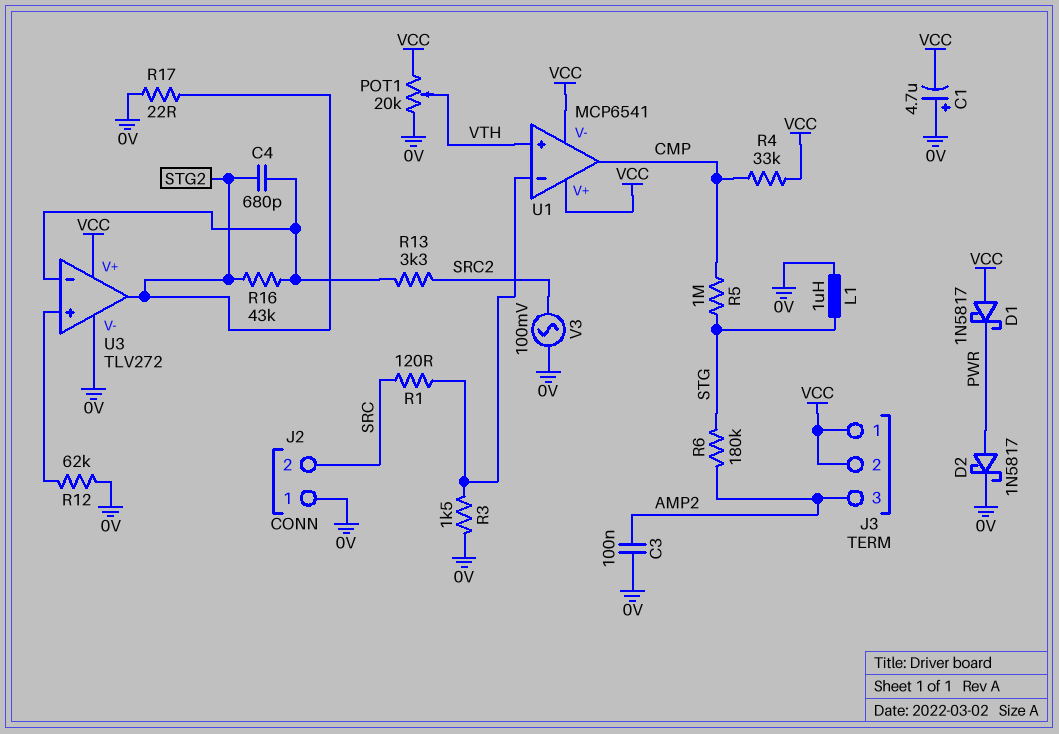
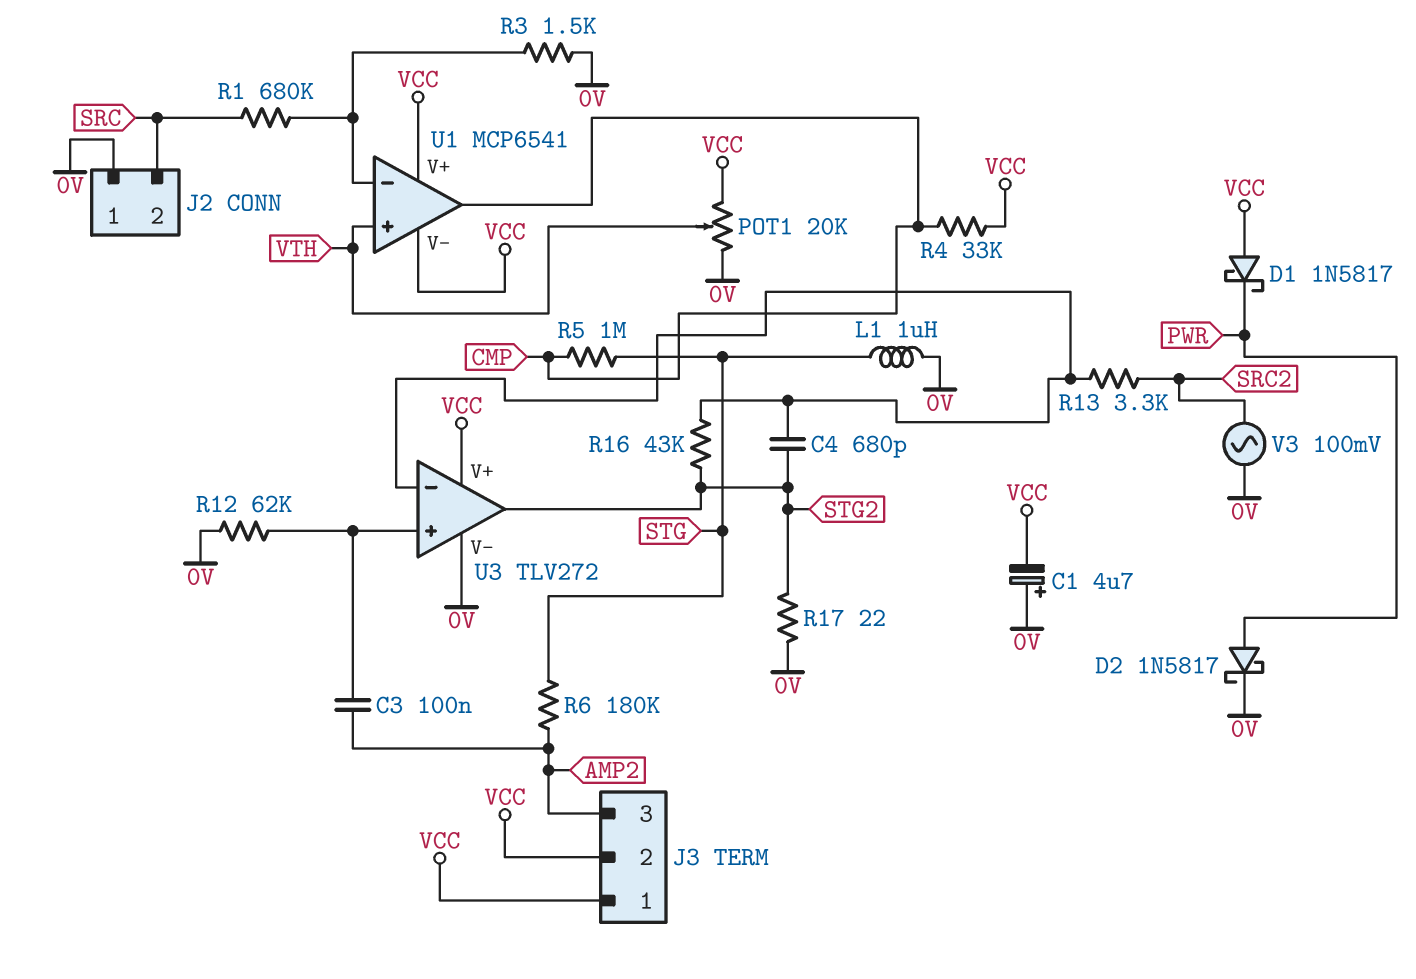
C3: 100nF (0V, AMP2) -> 100nF (AMP2, U3/in+)
R1: 120 (SRC, U1/in-) -> 680k (SRC, U1/in-)

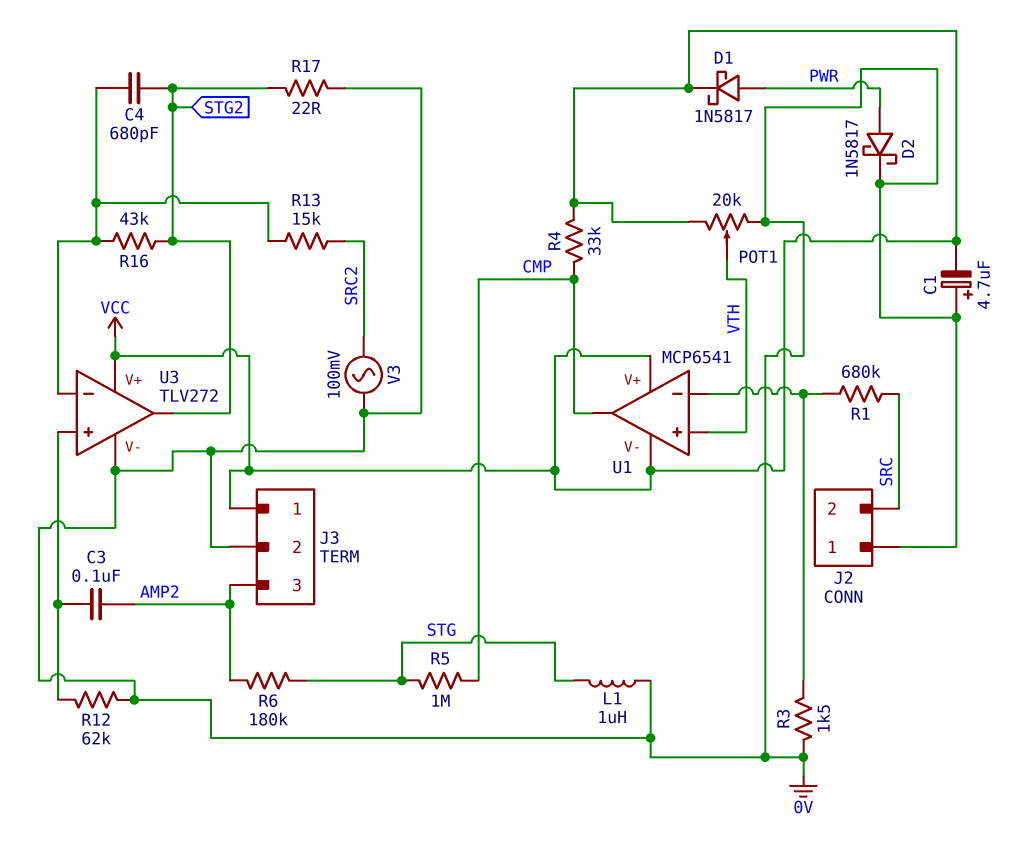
D1: schottky 1N5817 (A VCC, K PWR) -> schottky 1N5817 (A PWR, K VCC)
J3 pin 2: VCC -> 0V
R13: 3.3k (SRC2, U3/in-) -> 15k (SRC2, U3/in-)

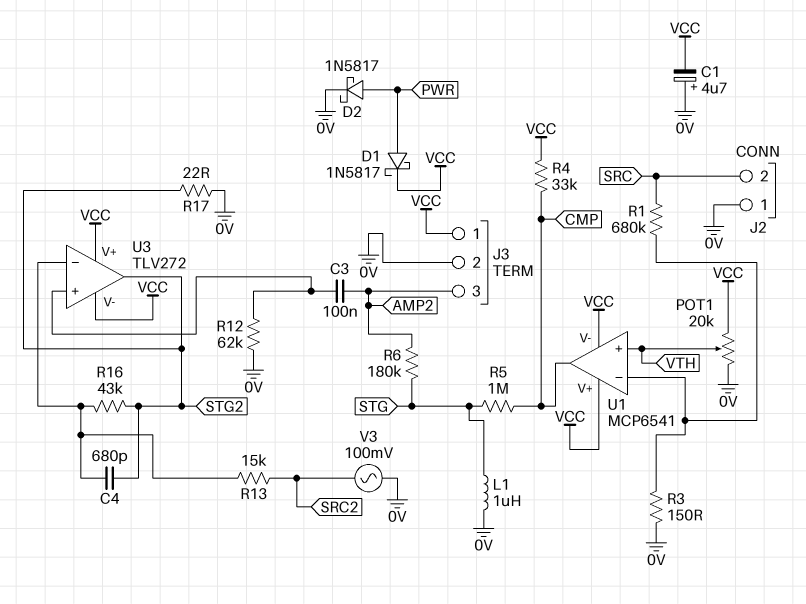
R3: 1.5k (0V, U1/in-) -> 150 (0V, U1/in-)
U3 pin V-: 0V -> VCC

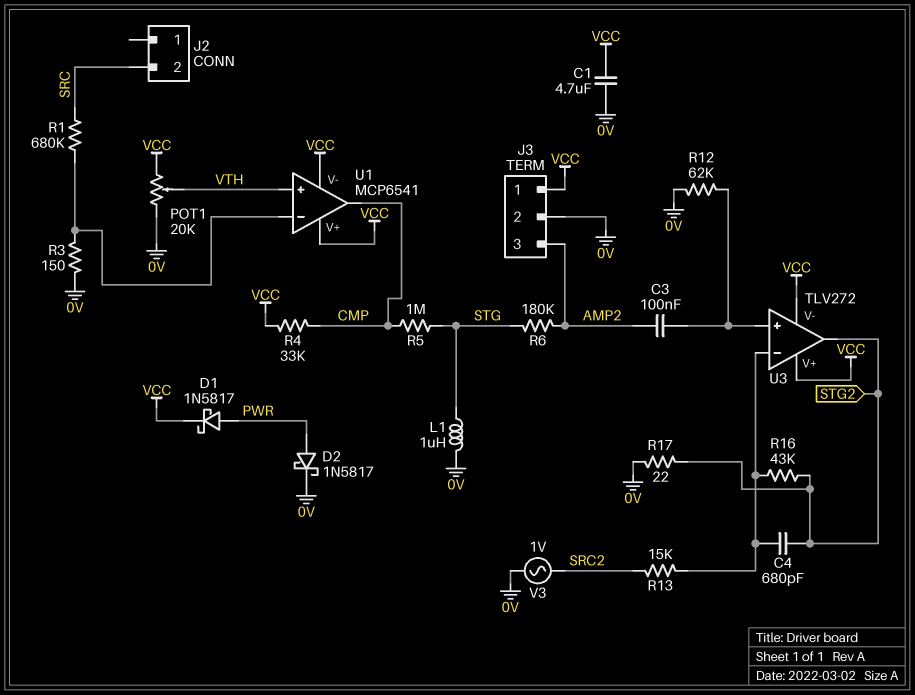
C1: 4.7uF (plus 0V, minus VCC) -> 4.7uF (0V, VCC)
J2 pin 1: 0V -> none
V3: AC 100mV (0V, SRC2) -> AC 1V (0V, SRC2)

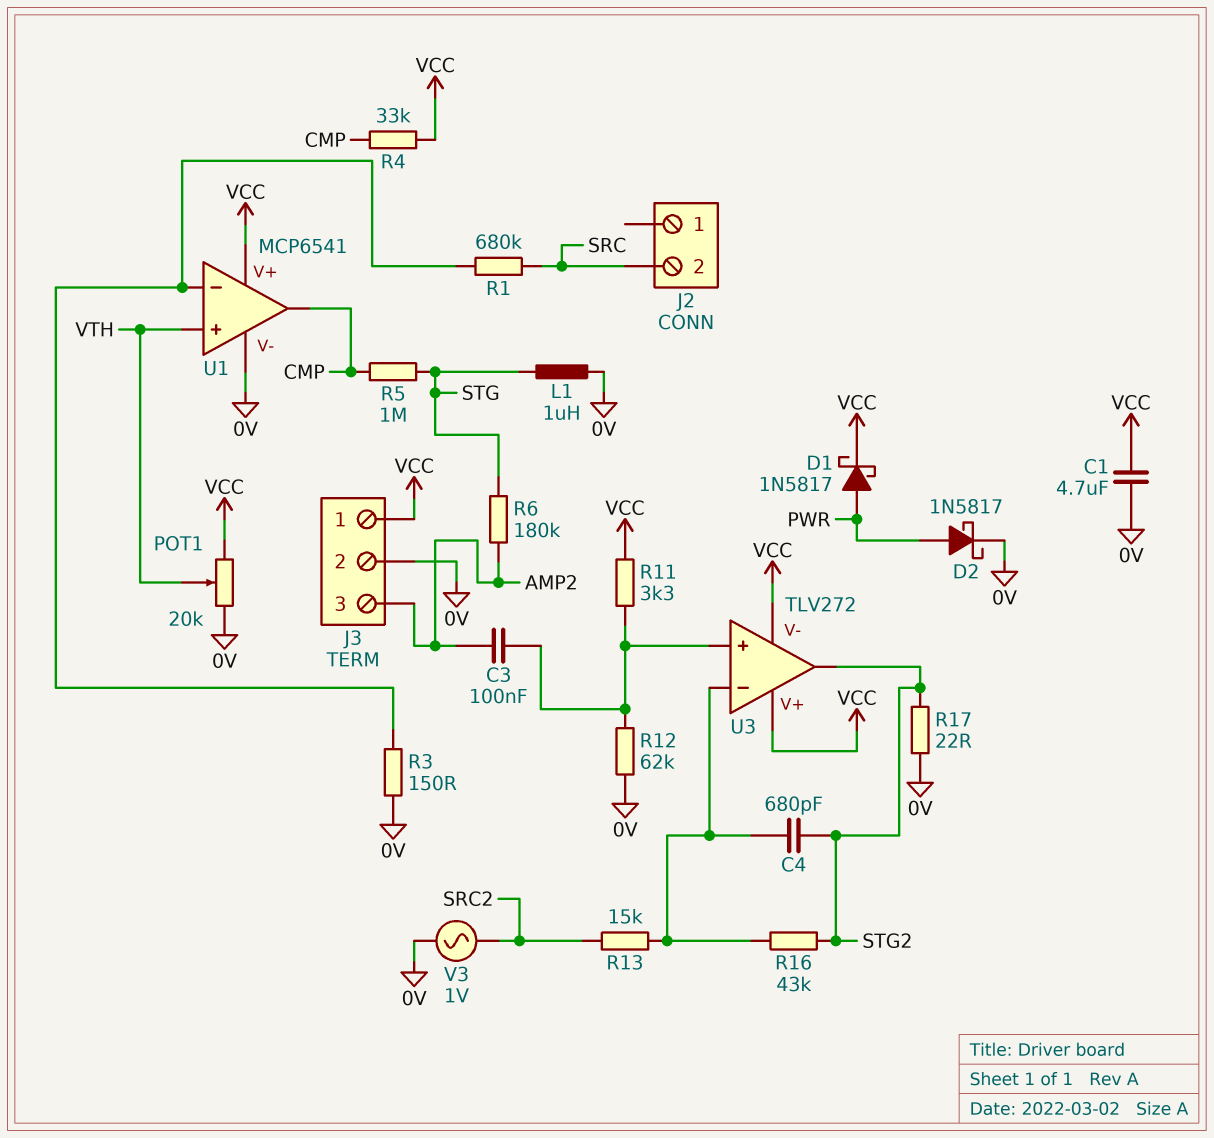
R11: none -> 3.3k (U3/in+, VCC)
U1 pin V-: VCC -> 0V

